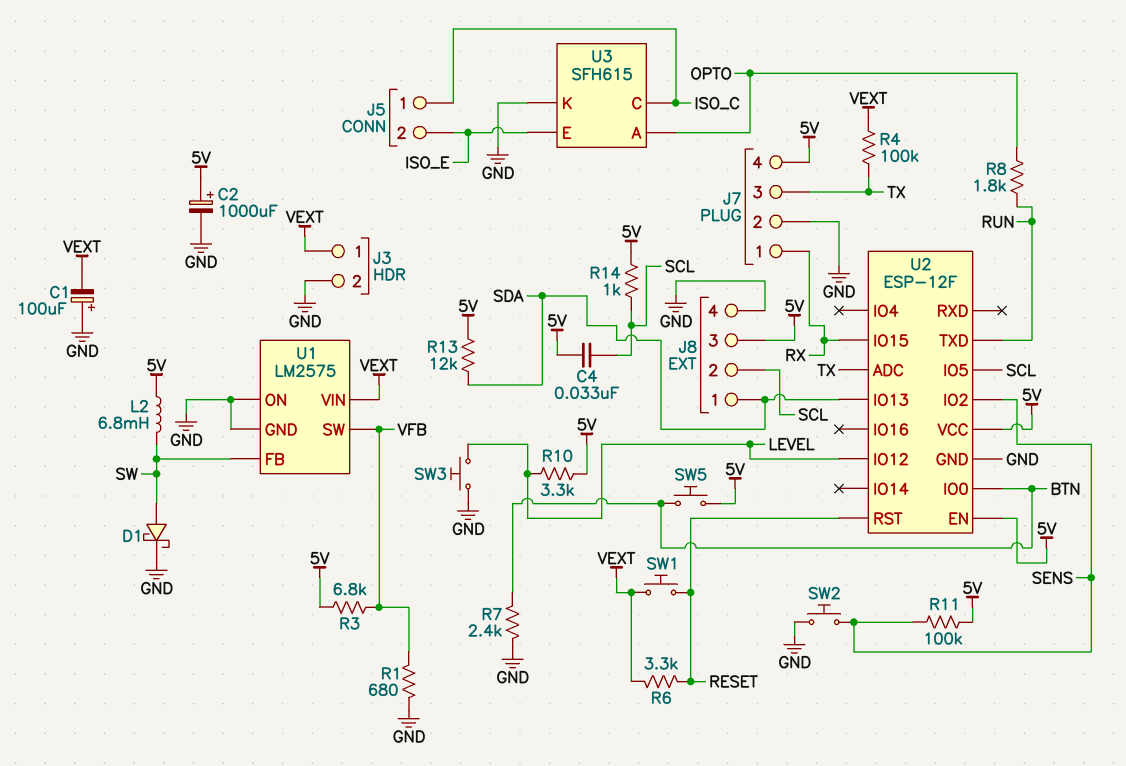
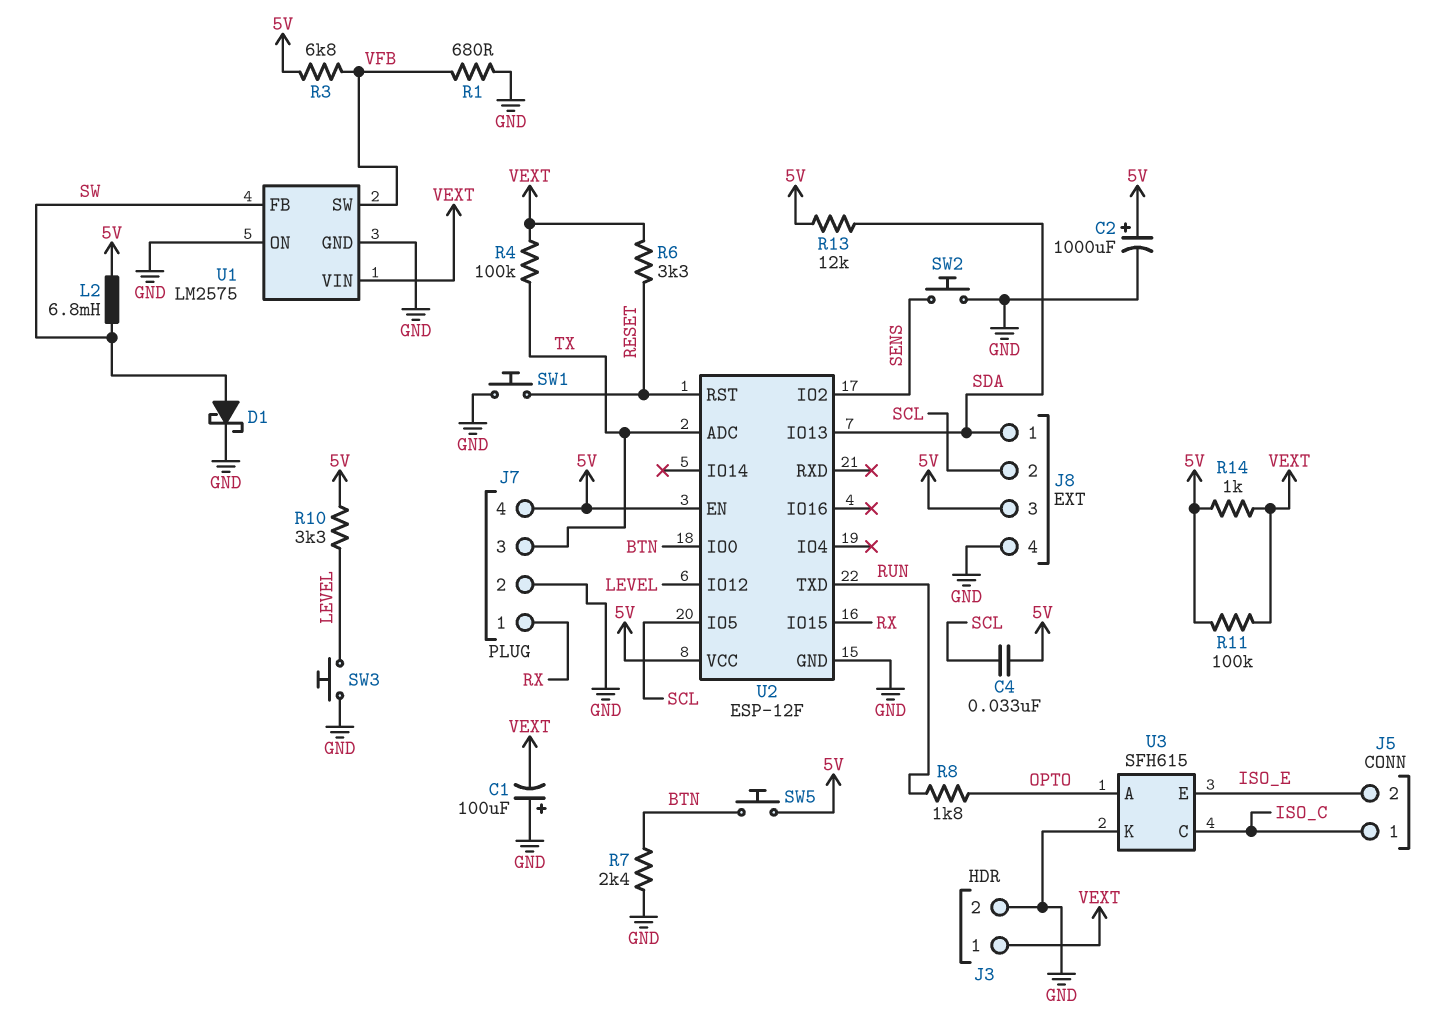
R11: 100k (5V, SENS) -> 100k (5V, VEXT)
R14: 1k (5V, SCL) -> 1k (5V, VEXT)
SW1: button (RESET, VEXT) -> button (GND, RESET)

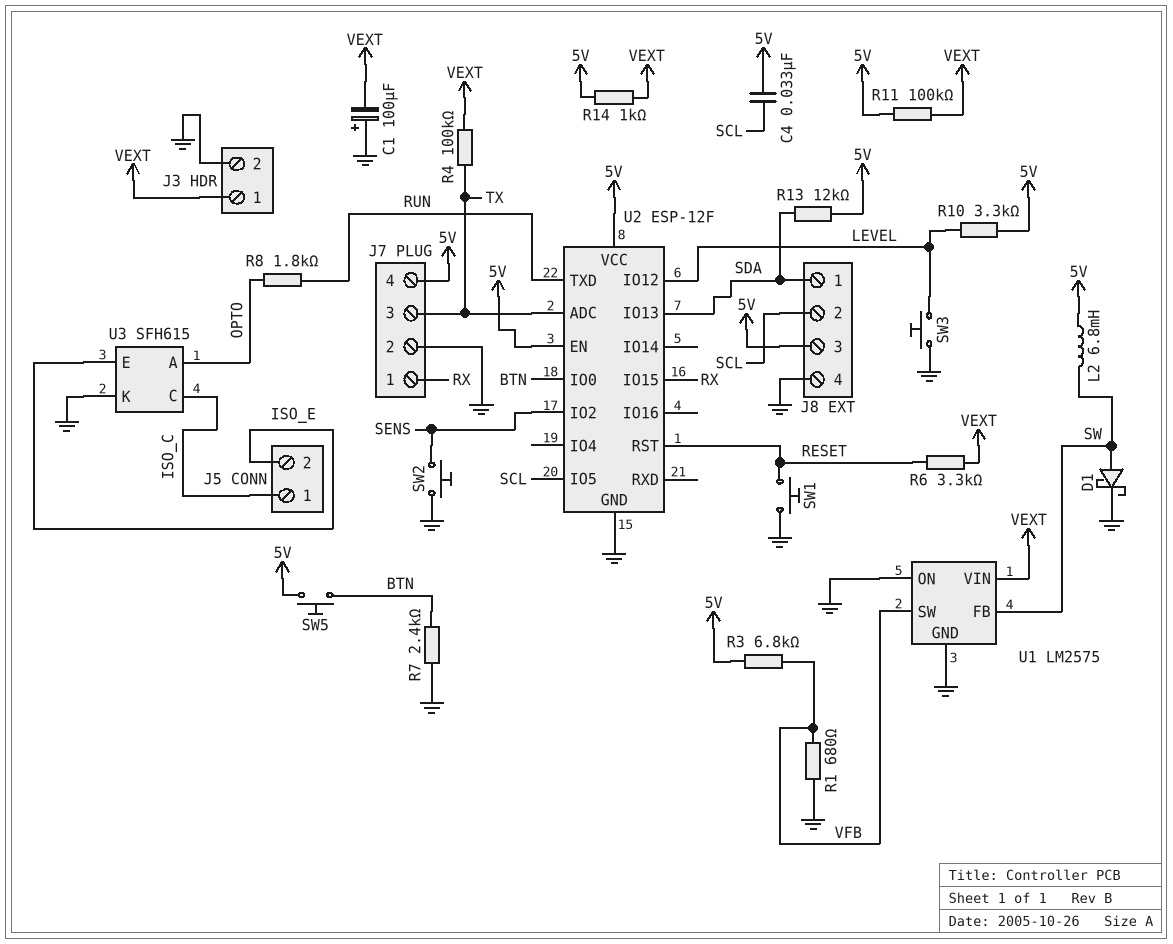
C2: 1000uF (plus 5V, minus GND) -> none

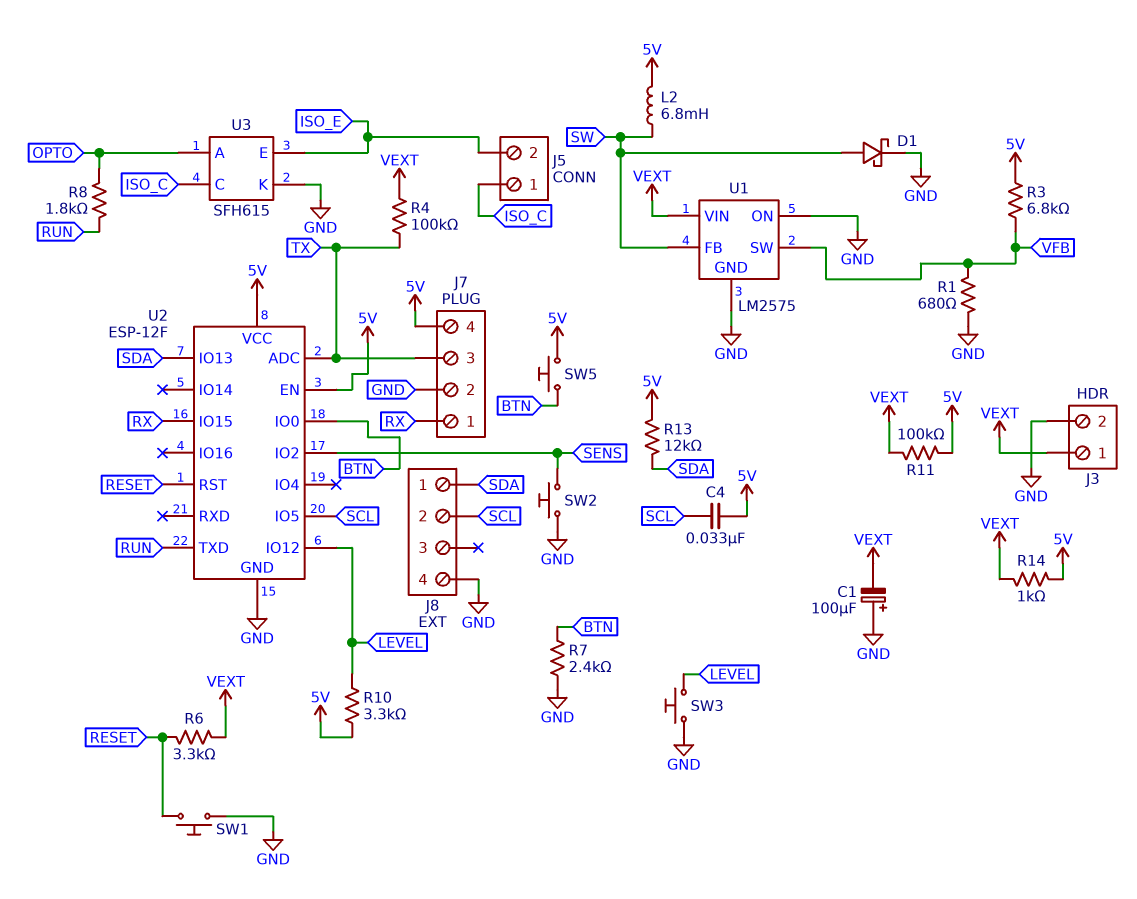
J8 pin 3: 5V -> none

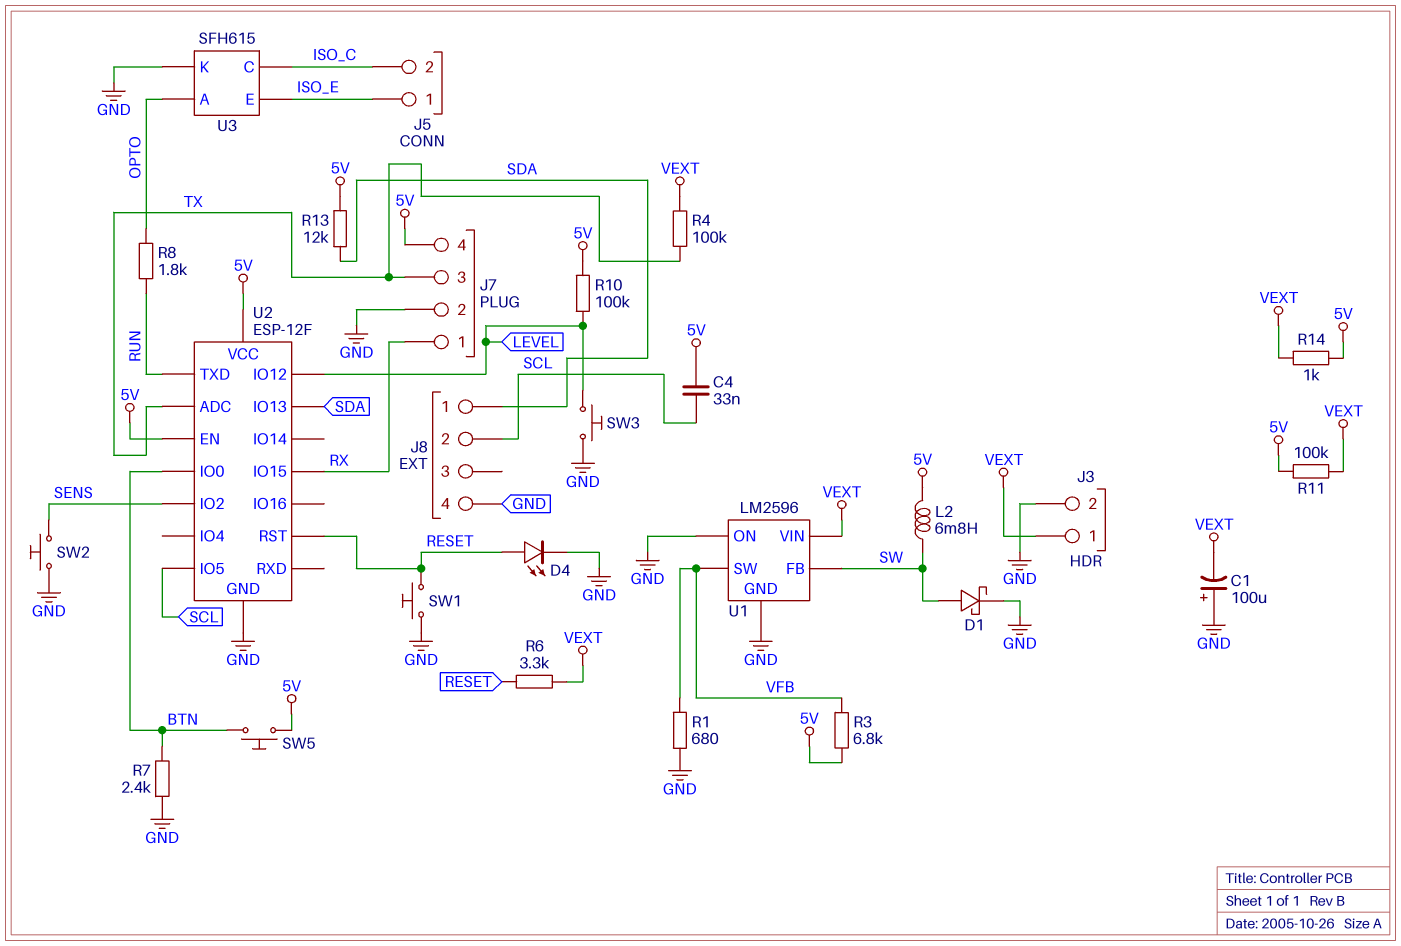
D4: none -> LED (A RESET, K GND)
J5 pin 1: ISO_C -> ISO_E
J5 pin 2: ISO_E -> ISO_C
R10: 3.3k (5V, LEVEL) -> 100k (5V, LEVEL)
U1: LM2575 -> LM2596

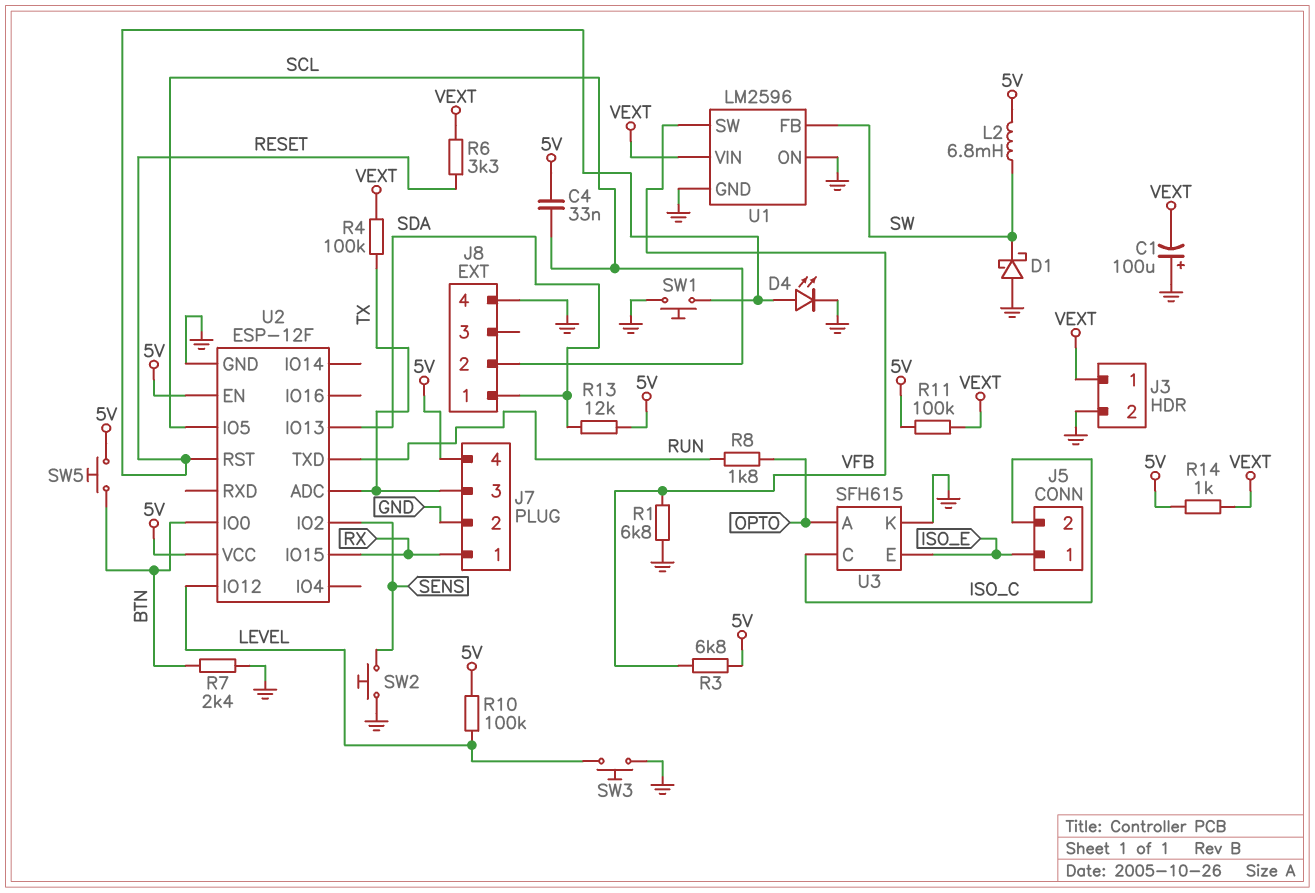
D1: schottky (A SW, K GND) -> schottky (A GND, K SW)
R1: 680 (GND, VFB) -> 6.8k (GND, VFB)

